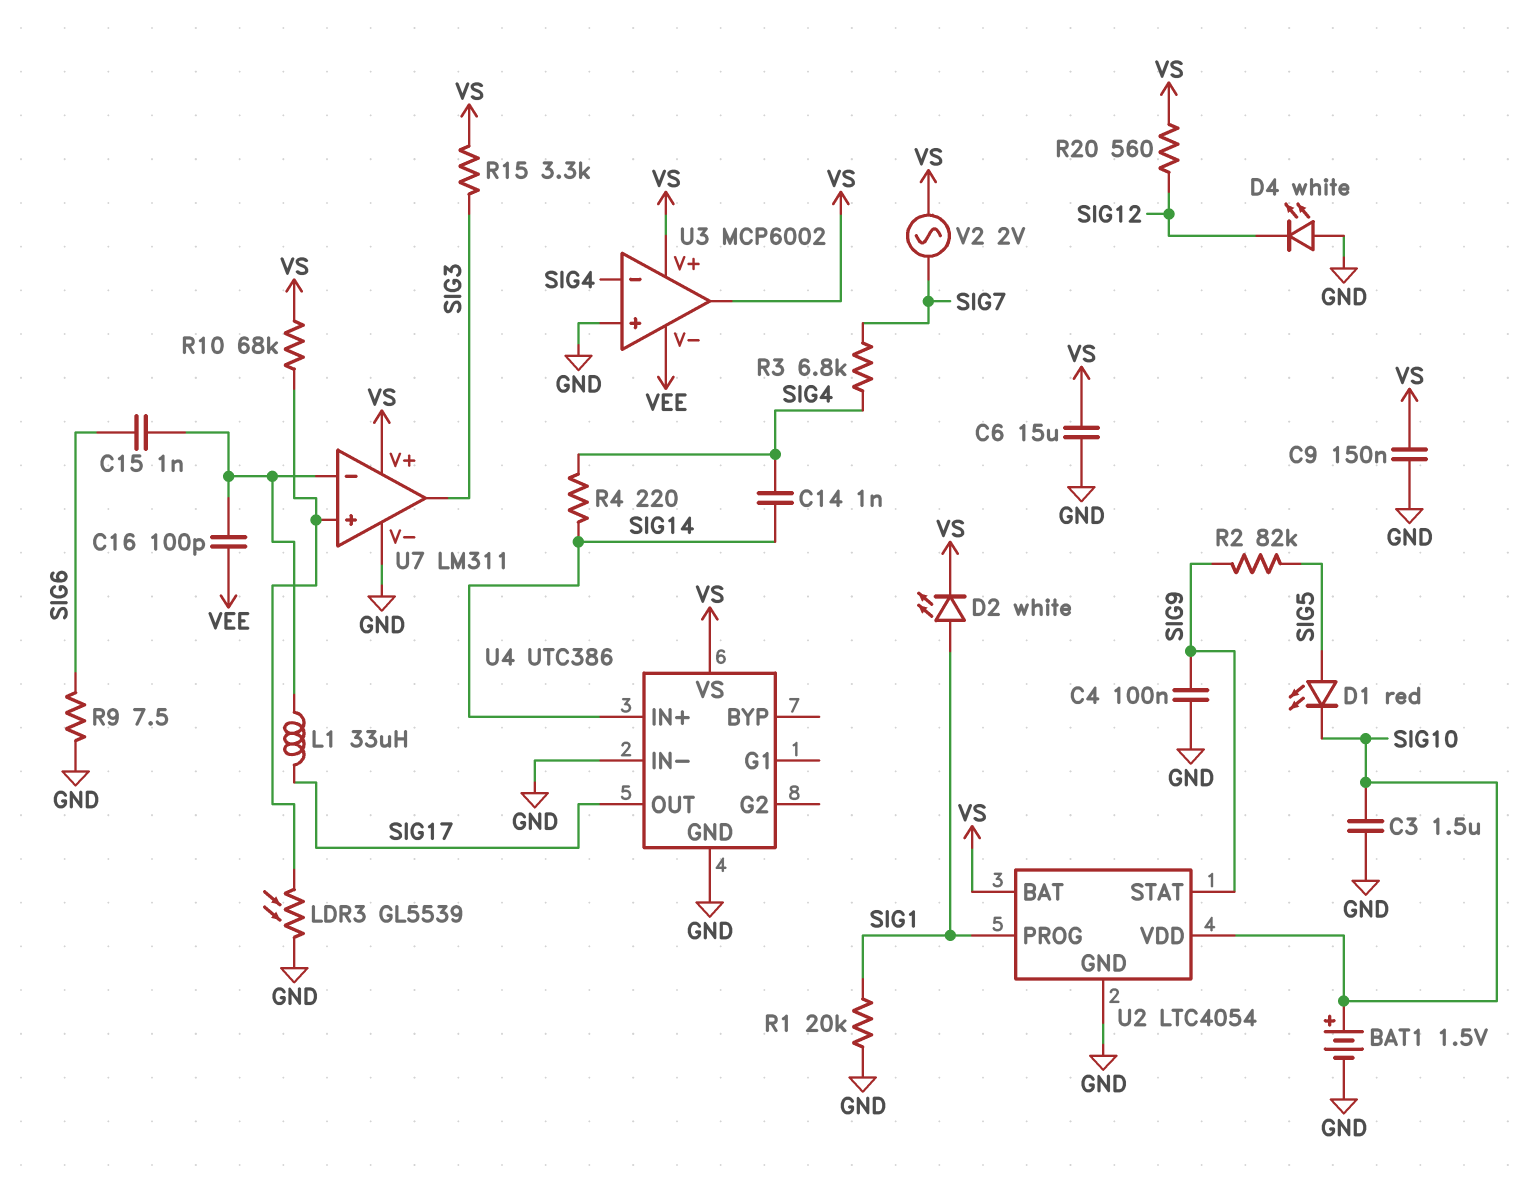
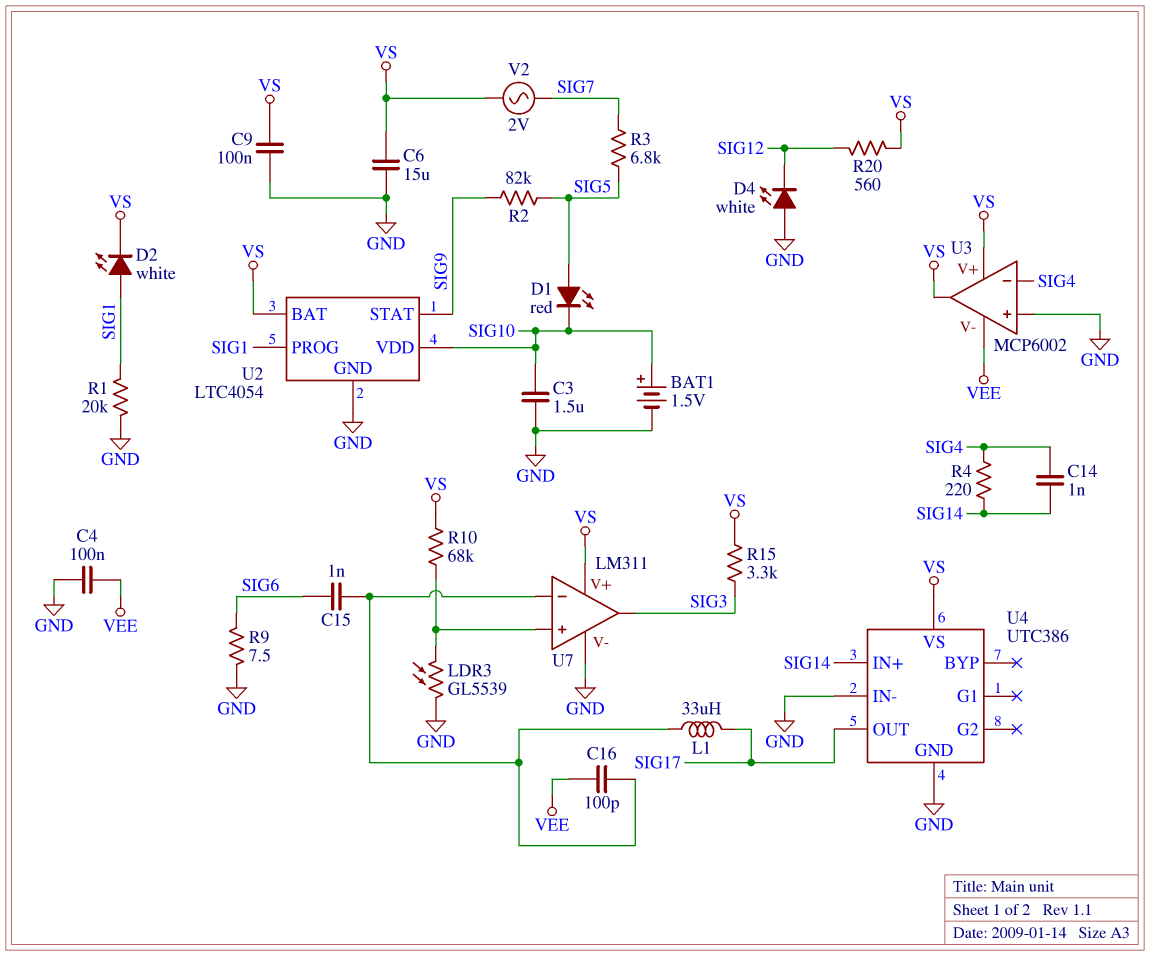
C4: 100nF (GND, SIG9) -> 100nF (GND, VEE)
C9: 150nF (GND, VS) -> 100nF (GND, VS)
R3: 6.8k (SIG4, SIG7) -> 6.8k (SIG5, SIG7)

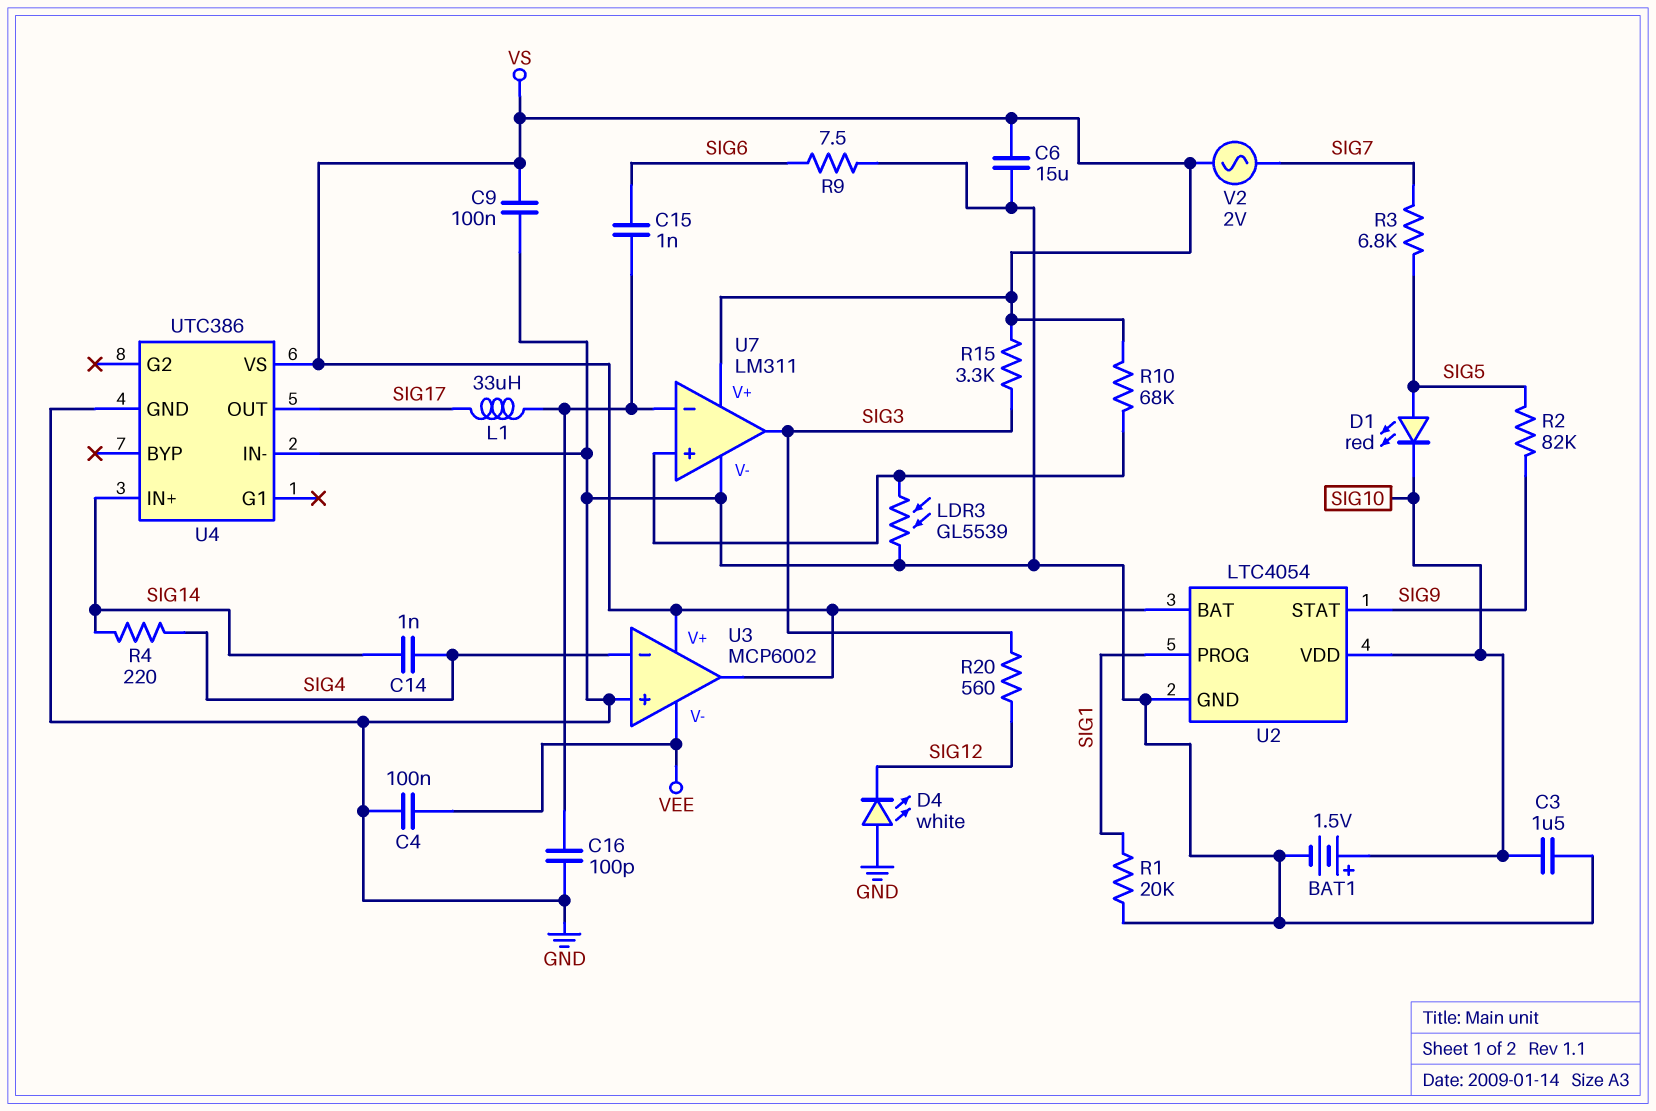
C16: 100pF (U7/in-, VEE) -> 100pF (GND, U7/in-)
D2: LED white (A SIG1, K VS) -> none
R20: 560 (SIG12, VS) -> 560 (SIG3, SIG12)

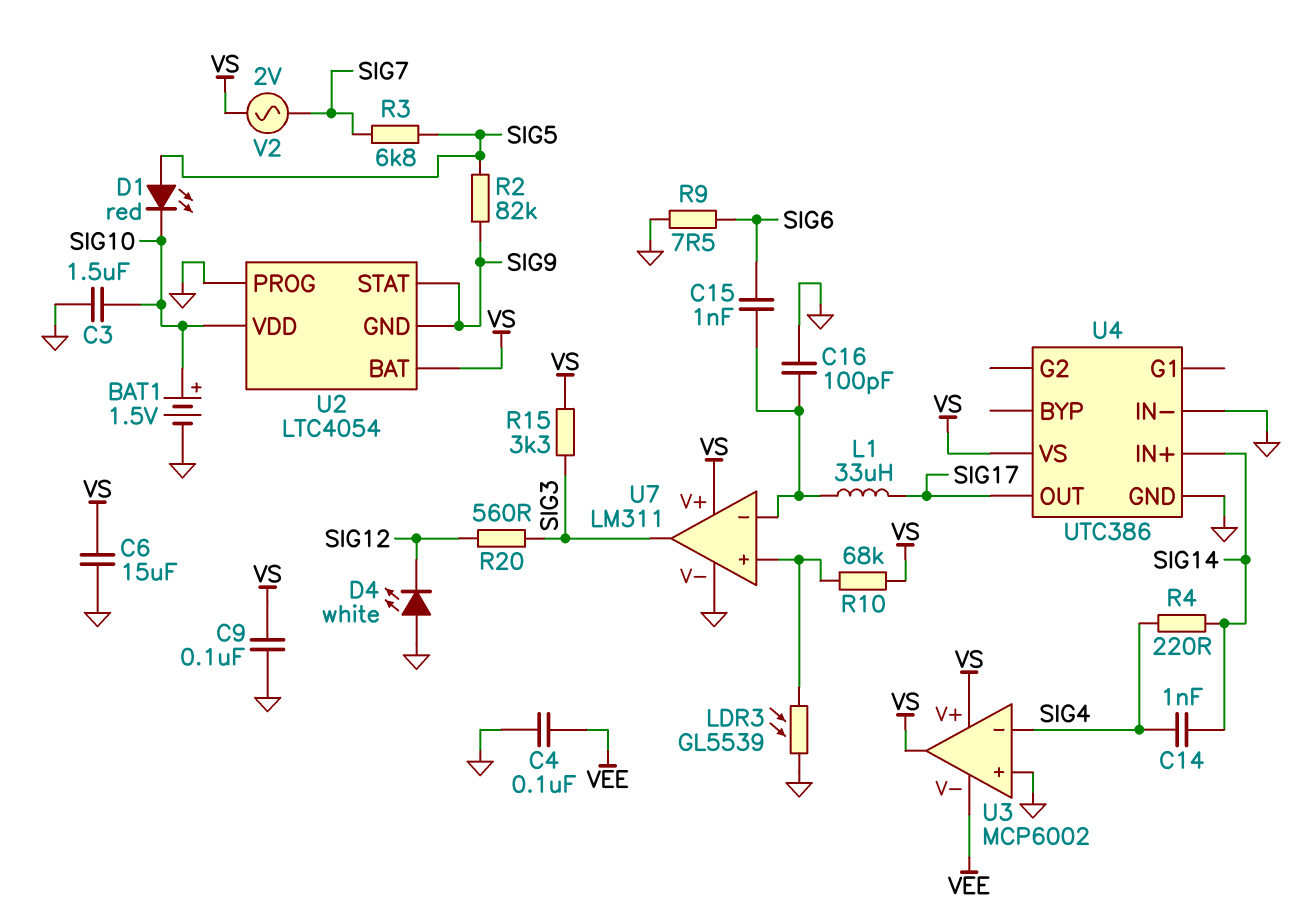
R1: 20k (GND, SIG1) -> none
U2 pin GND: GND -> SIG9
U2 pin PROG: SIG1 -> GND

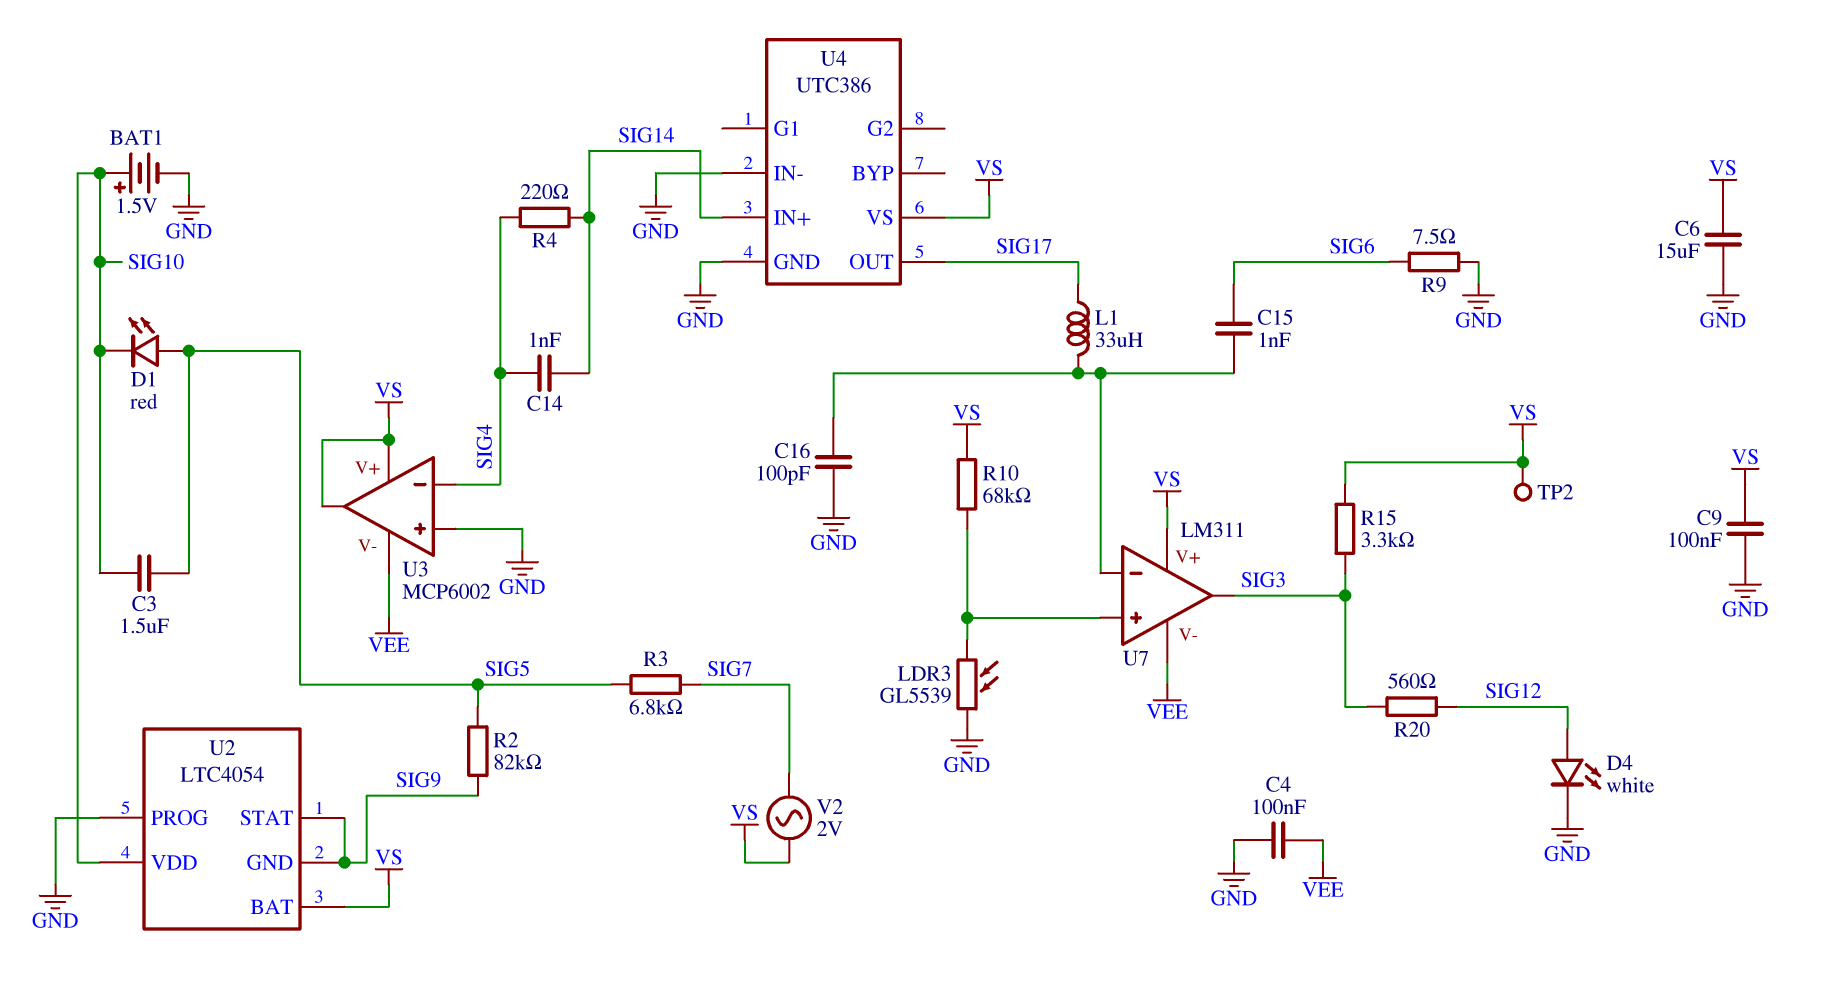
C3: 1.5uF (GND, SIG10) -> 1.5uF (SIG5, SIG10)
D4: LED white (A GND, K SIG12) -> LED white (A SIG12, K GND)
TP2: none -> test point (VS)
U7 pin V-: GND -> VEE

